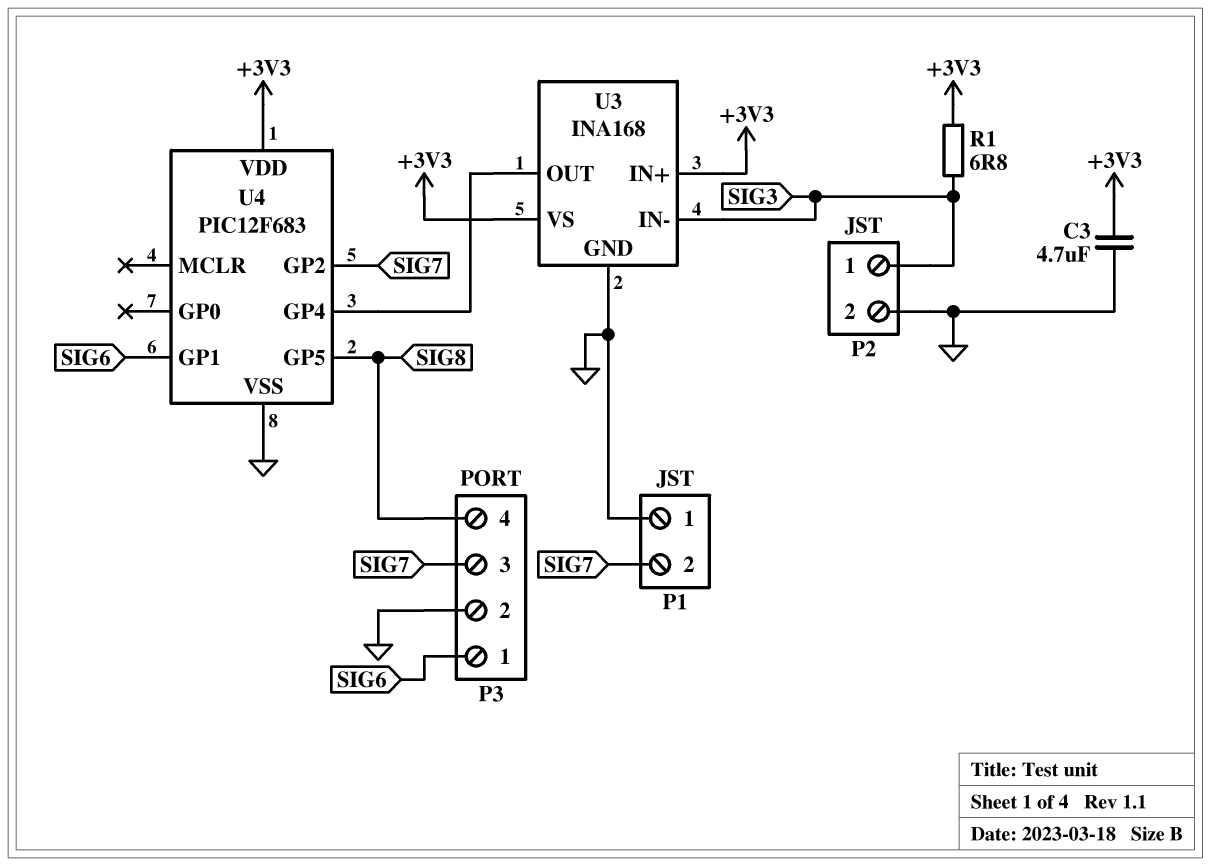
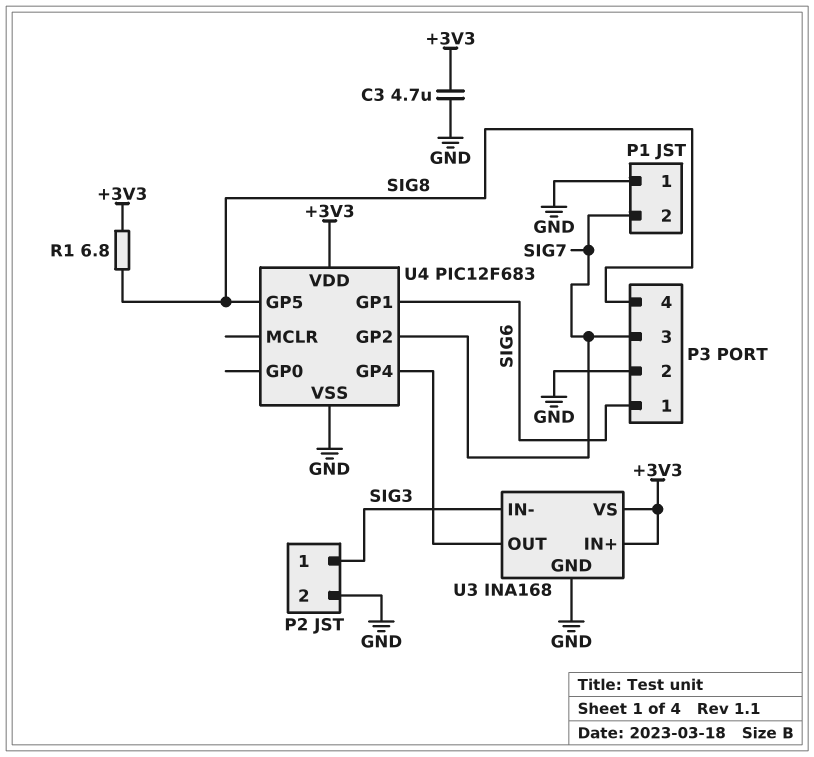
R1: 6.8 (+3V3, SIG3) -> 6.8 (+3V3, SIG8)

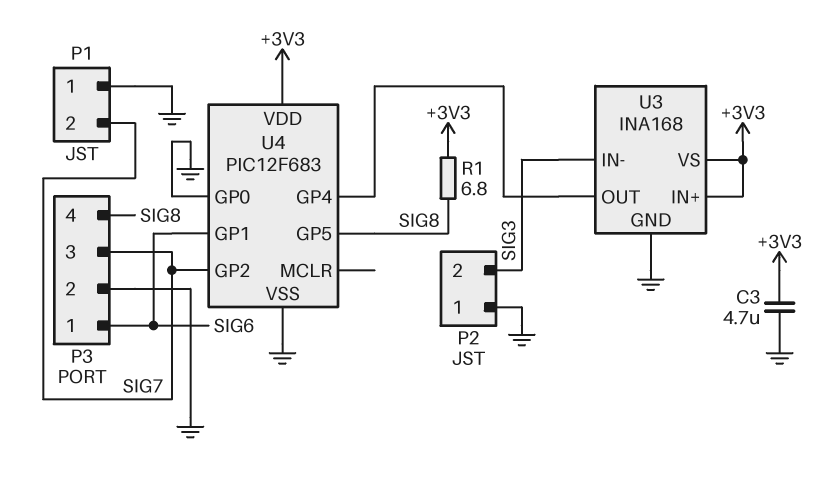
P2 pin 1: SIG3 -> GND
P2 pin 2: GND -> SIG3
U4 pin GP0: none -> GND

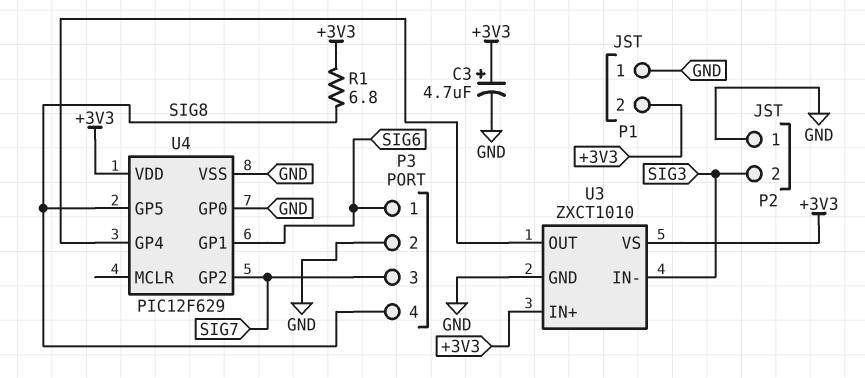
C3: 4.7uF (+3V3, GND) -> 4.7uF (plus +3V3, minus GND)
P1 pin 2: SIG7 -> +3V3
U3: INA168 -> ZXCT1010
U4: PIC12F683 -> PIC12F629

